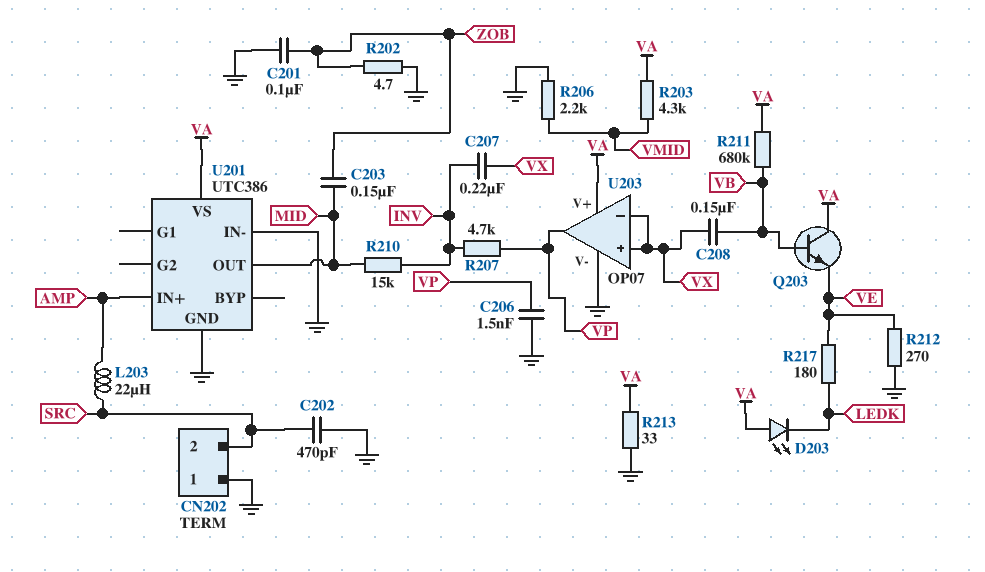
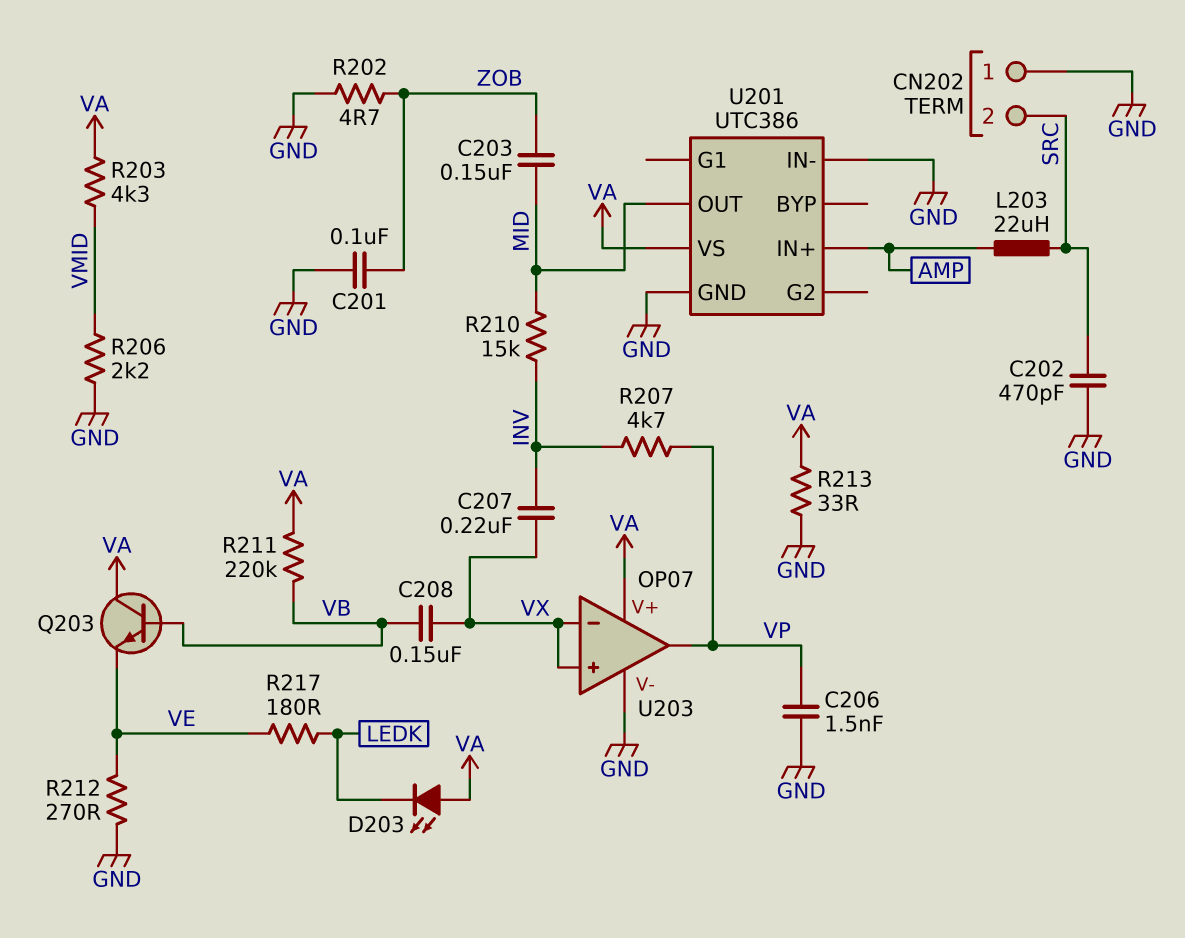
R211: 680k (VA, VB) -> 220k (VA, VB)

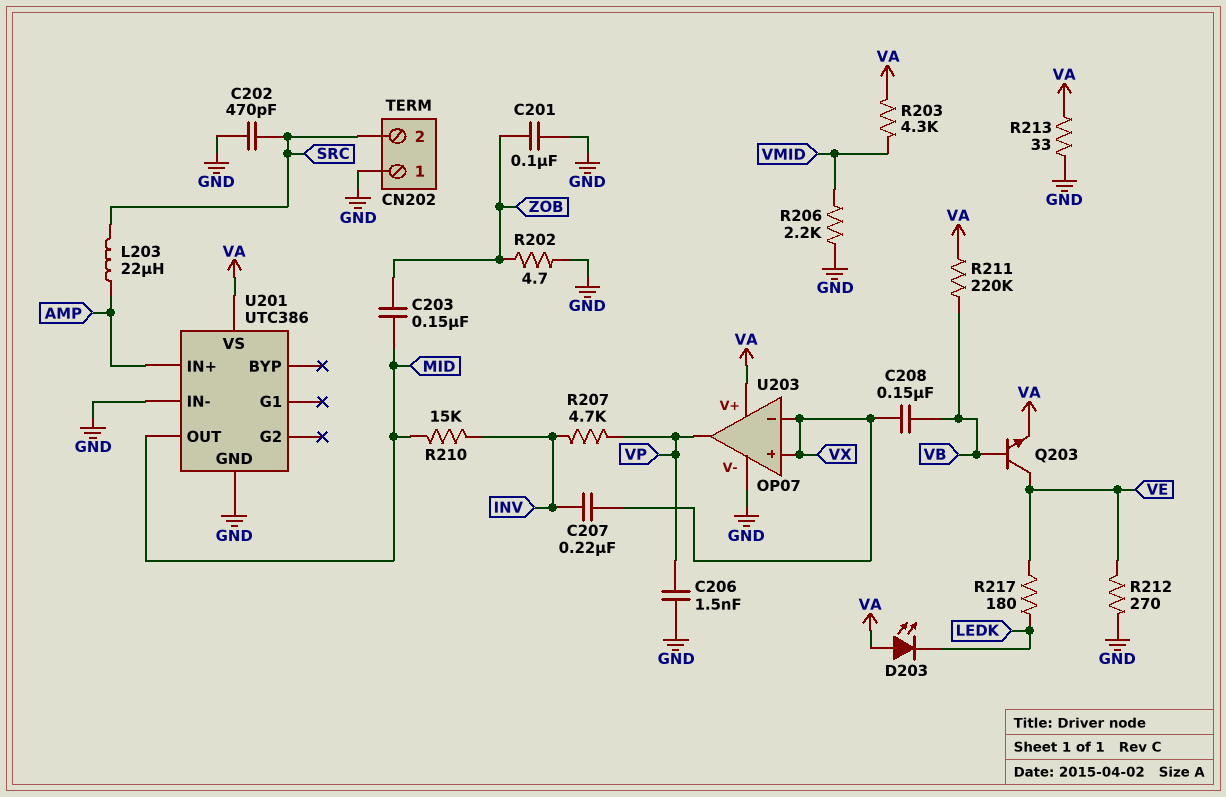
Q203: NPN (B VB, C VA, E VE) -> NPN (B VB, C VE, E VA)

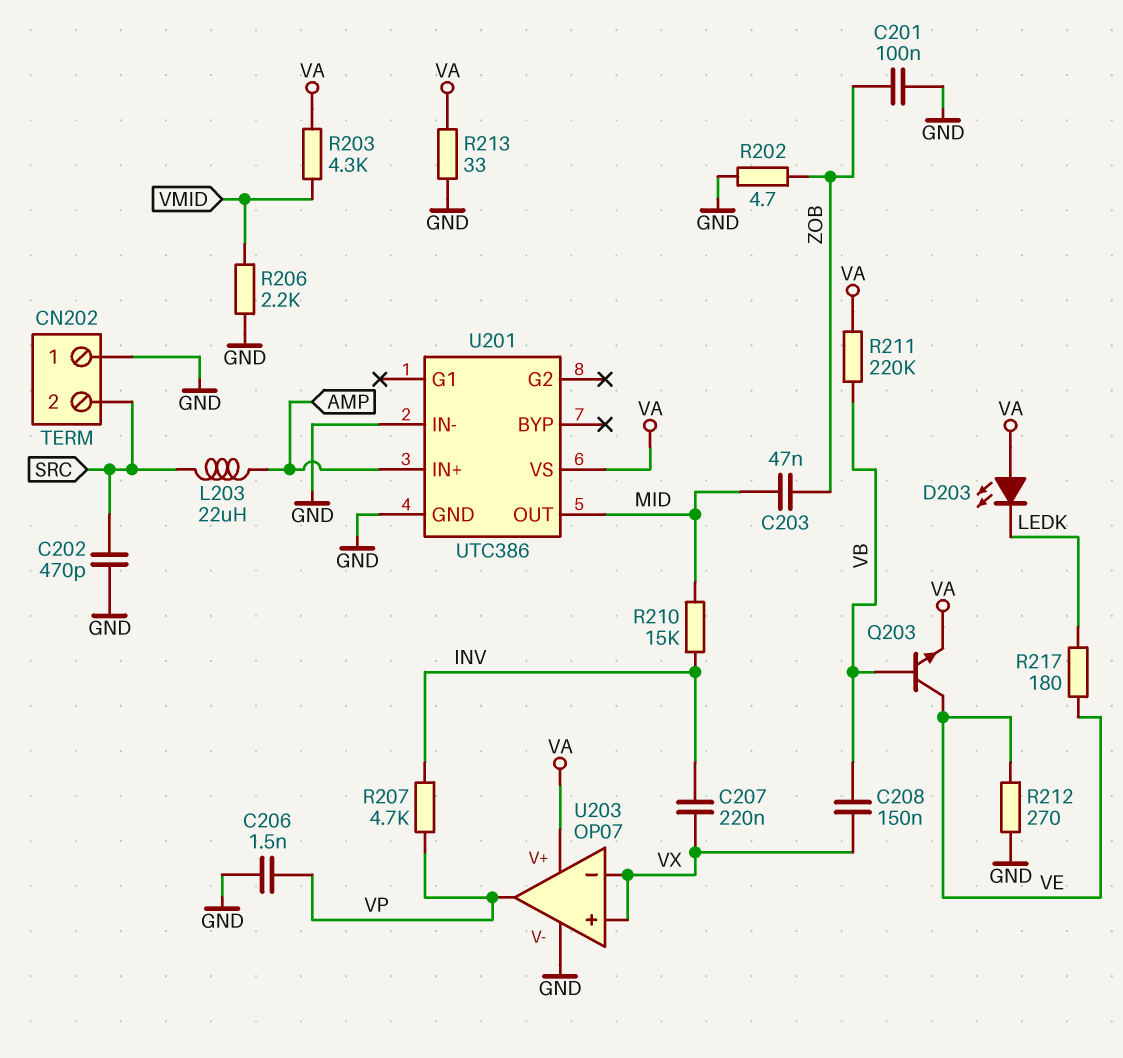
C203: 150nF (MID, ZOB) -> 47nF (MID, ZOB)

